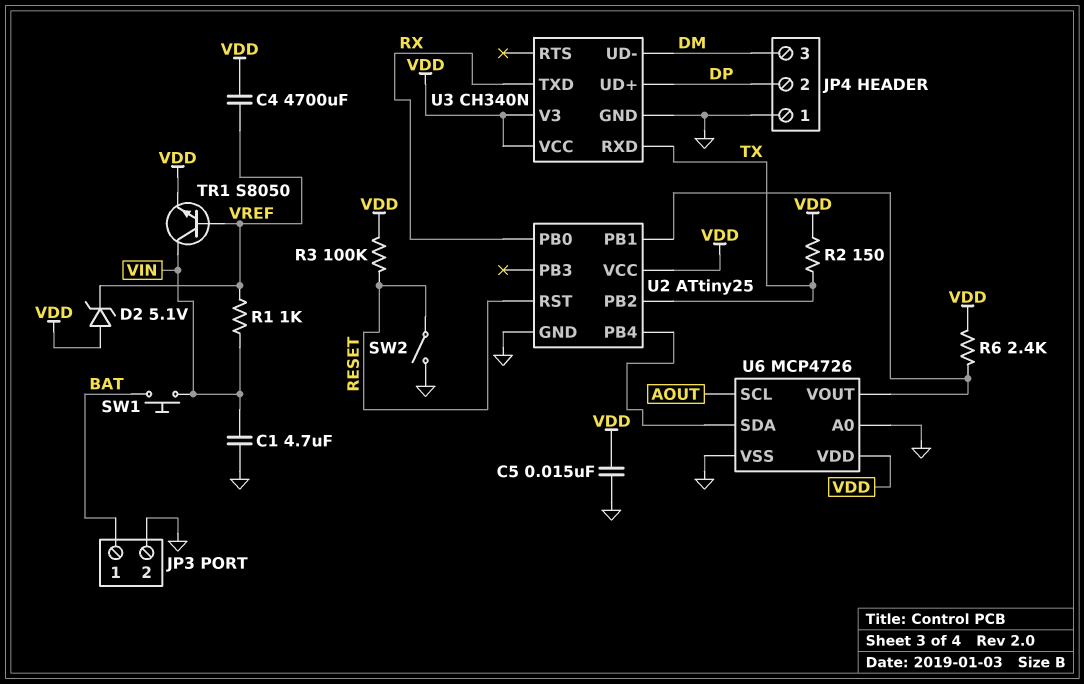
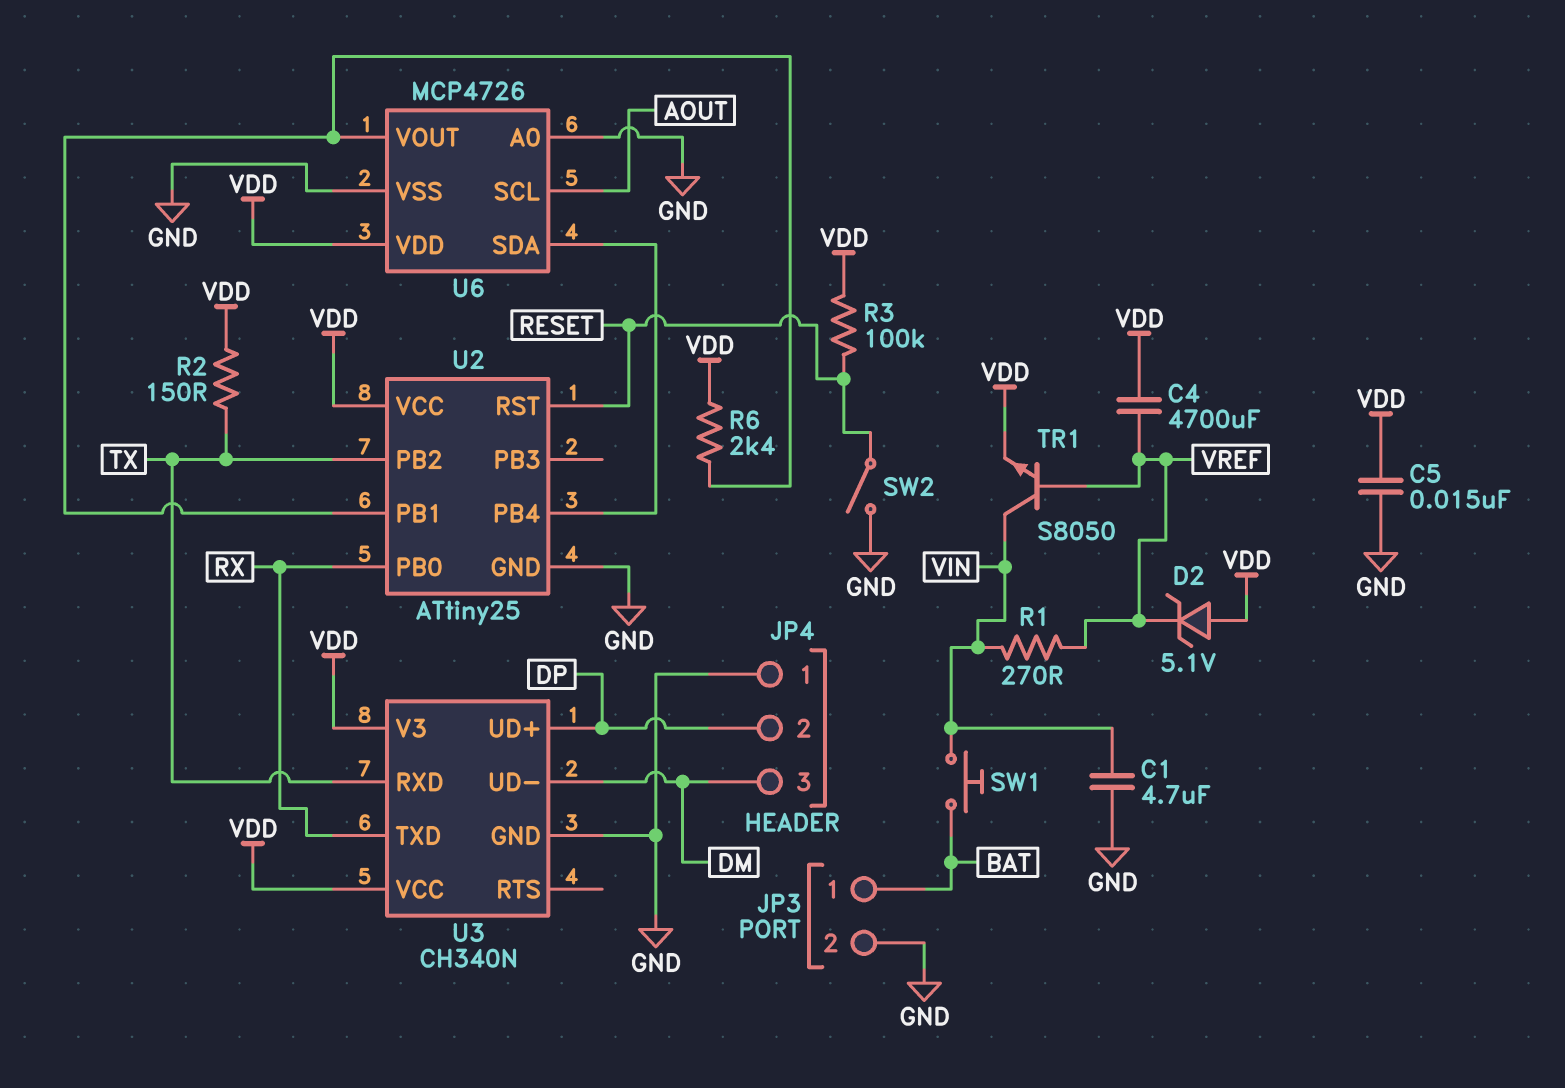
R1: 1k (VIN, VREF) -> 270 (VIN, VREF)

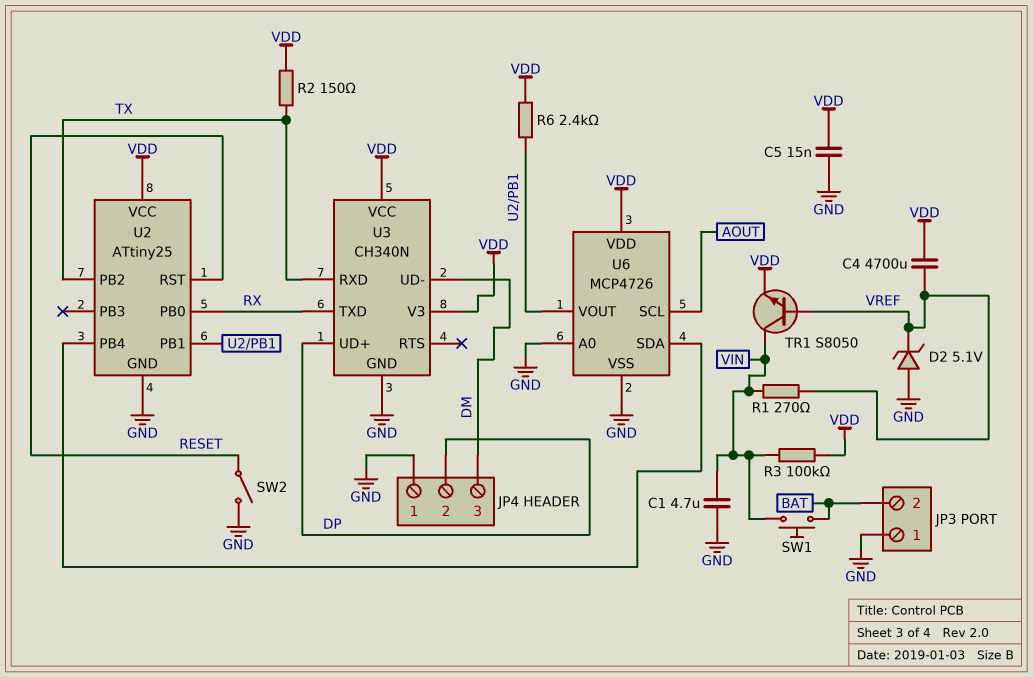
D2: zener 5.1V (A VDD, K VREF) -> zener 5.1V (A GND, K VREF)
JP3 pin 1: BAT -> GND
JP3 pin 2: GND -> BAT
R3: 100k (RESET, VDD) -> 100k (VDD, VIN)

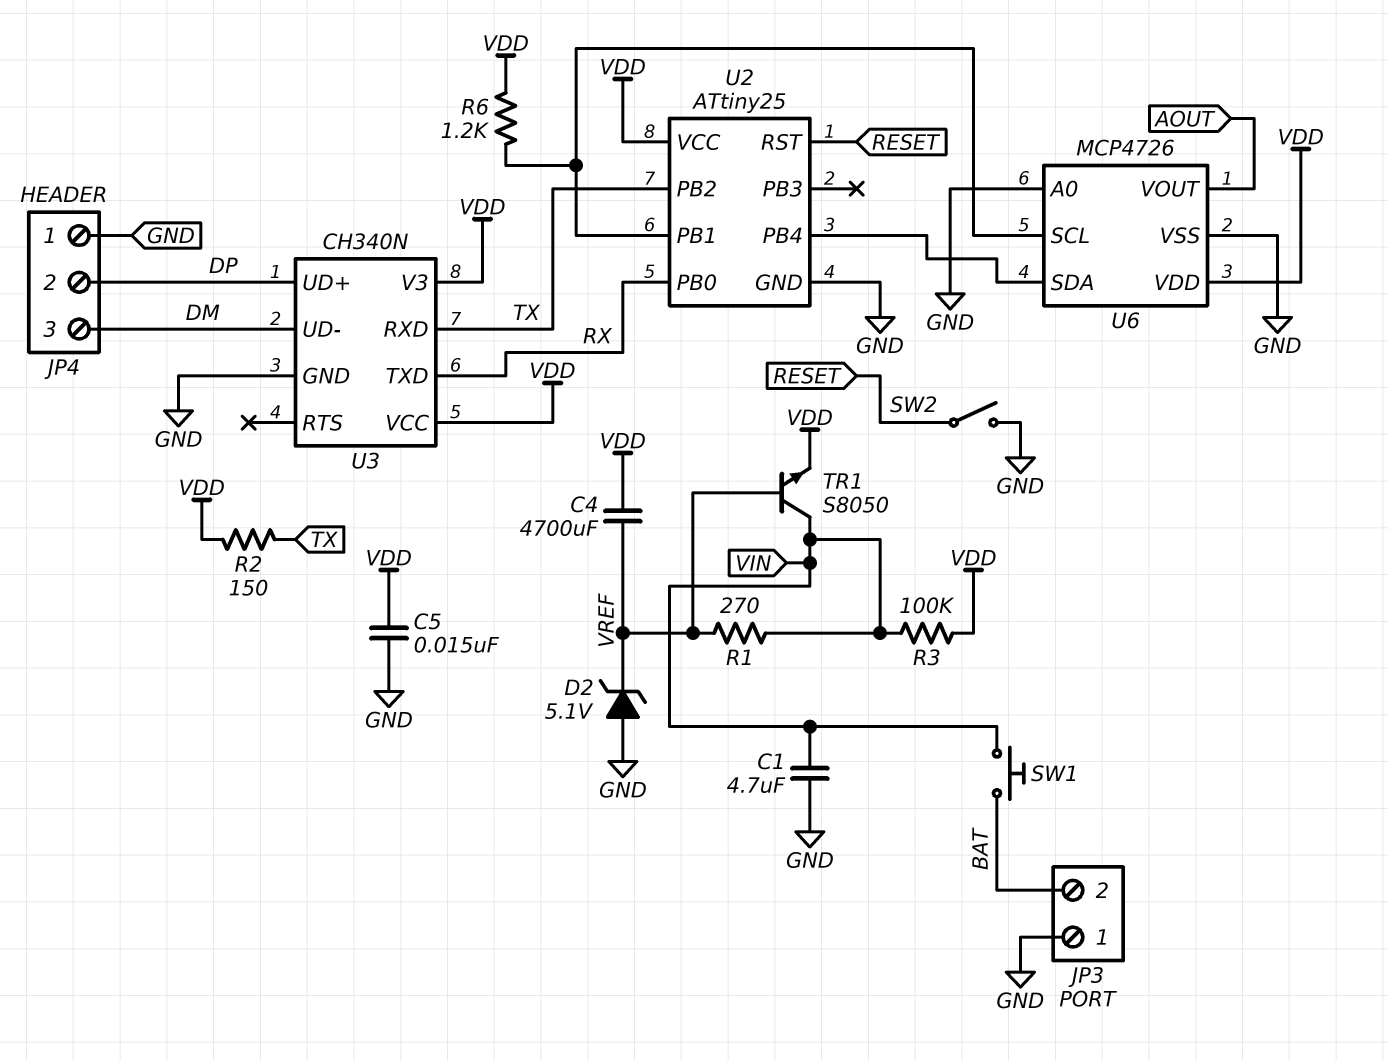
R6: 2.4k (U2/PB1, VDD) -> 1.2k (U2/PB1, VDD)
U6 pin SCL: AOUT -> U2/PB1
U6 pin VOUT: U2/PB1 -> AOUT

